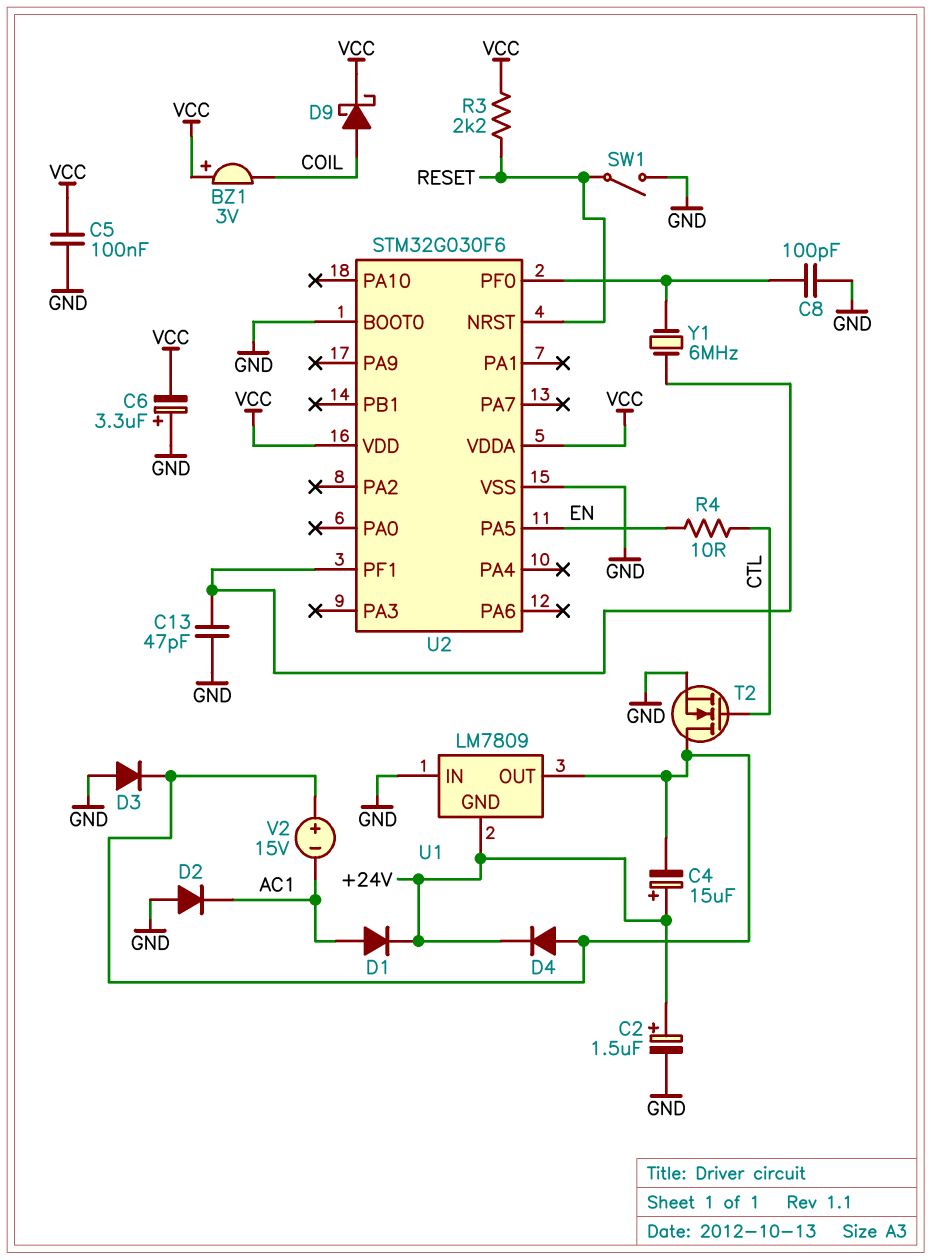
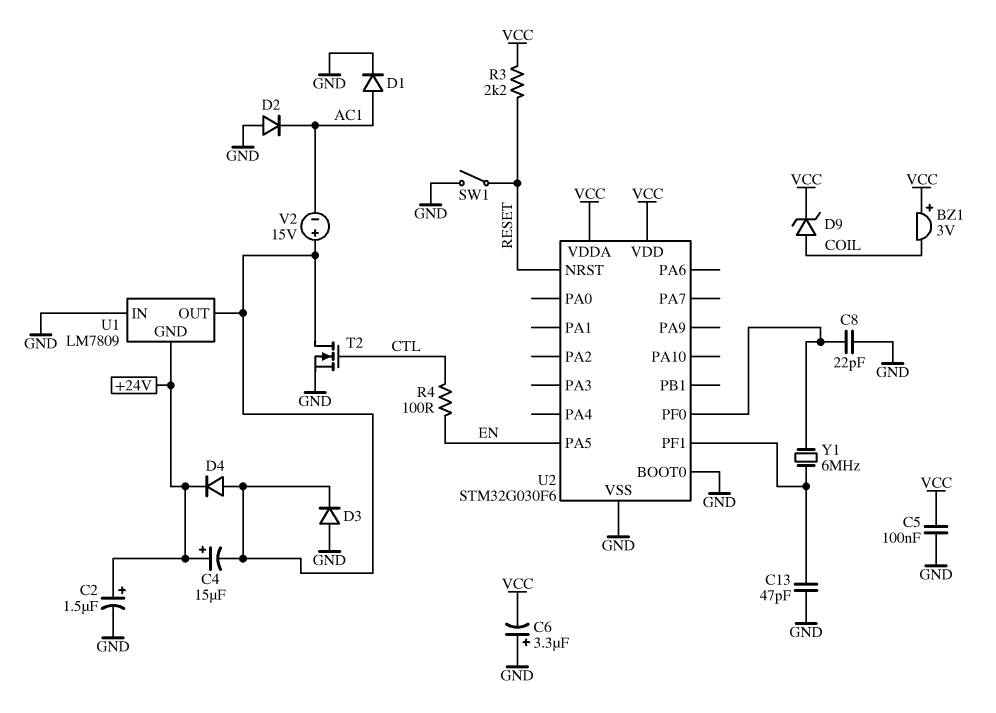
C8: 100pF (GND, U2/PF0) -> 22pF (GND, U2/PF0)
D1: diode (A AC1, K +24V) -> diode (A AC1, K GND)
D9: schottky (A COIL, K VCC) -> zener (A COIL, K VCC)
R4: 10 (CTL, EN) -> 100 (CTL, EN)

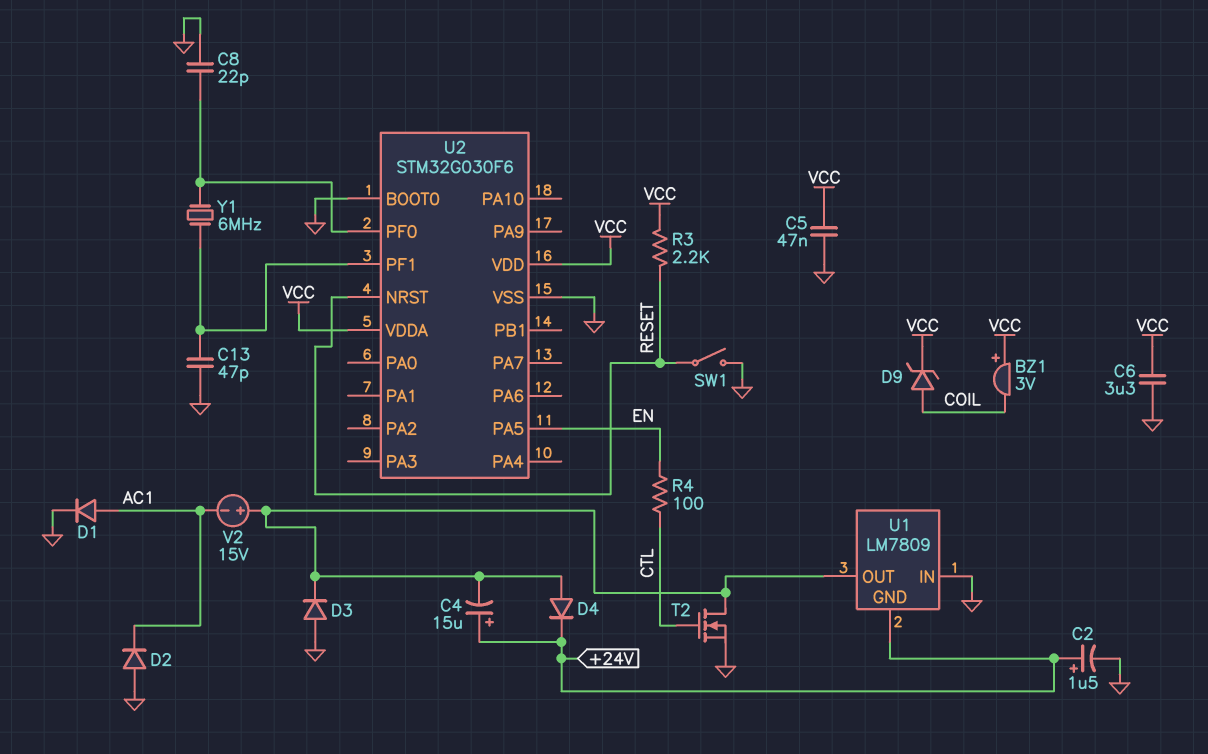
C5: 100nF (GND, VCC) -> 47nF (GND, VCC)
C6: 3.3uF (plus GND, minus VCC) -> 3.3uF (GND, VCC)

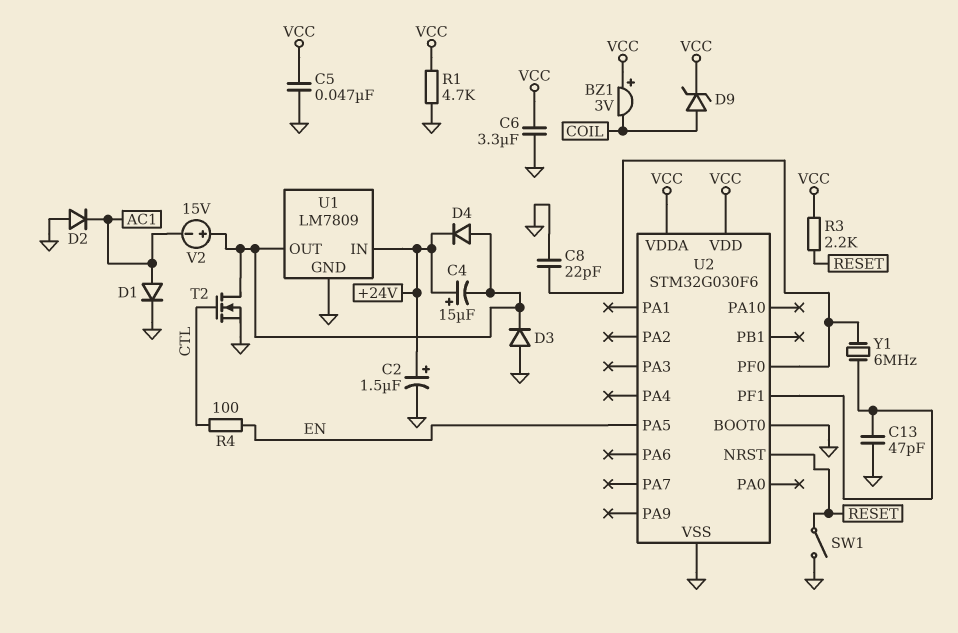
R1: none -> 4.7k (GND, VCC)
U1 pin GND: +24V -> GND
U1 pin IN: GND -> +24V

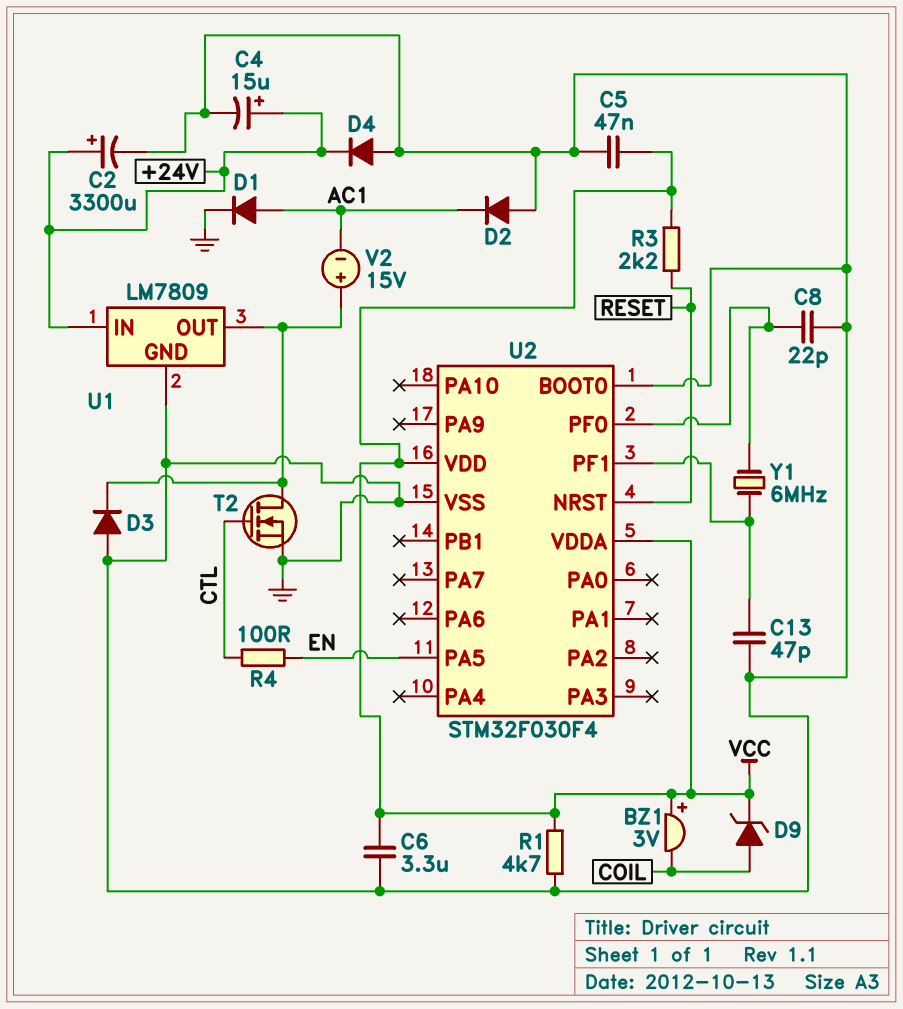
C2: 1.5uF (plus +24V, minus GND) -> 3300uF (plus +24V, minus GND)
C4: 15uF (plus +24V, minus U1/OUT) -> 15uF (plus +24V, minus GND)
D4: diode (A U1/OUT, K +24V) -> diode (A GND, K +24V)
SW1: switch (GND, RESET) -> none
U2: STM32G030F6 -> STM32F030F4

